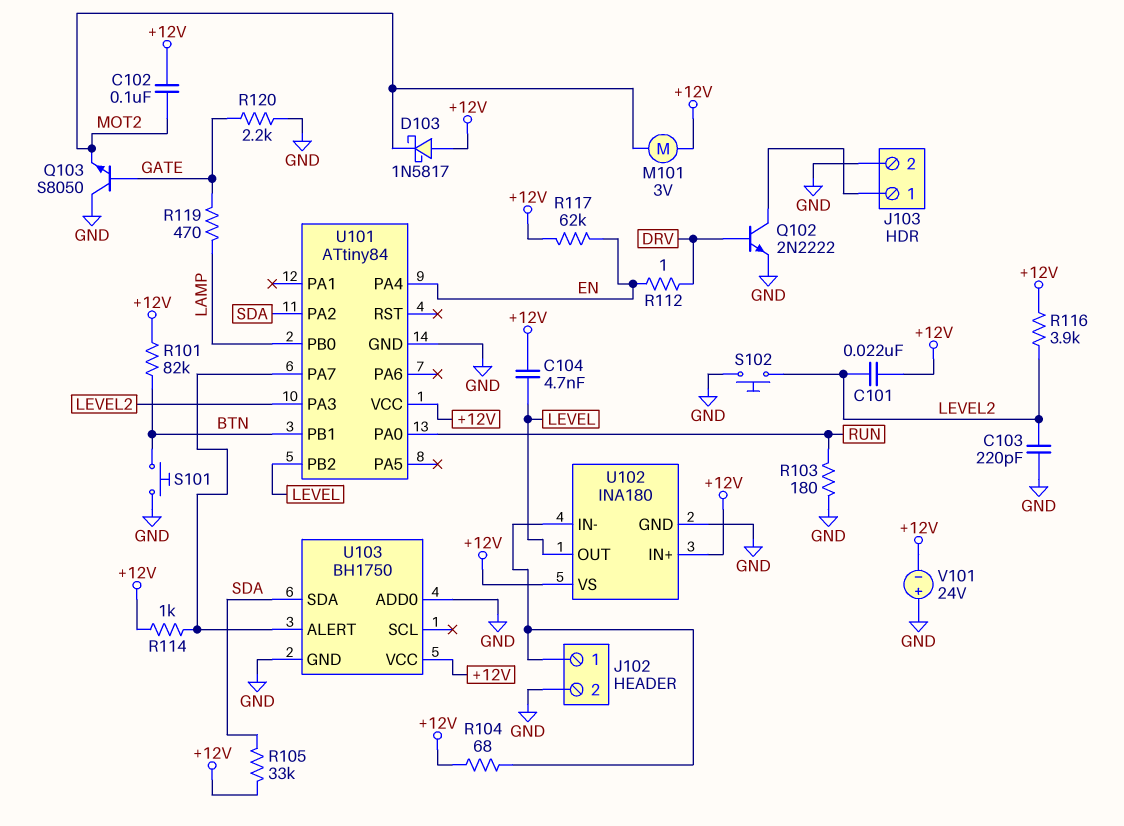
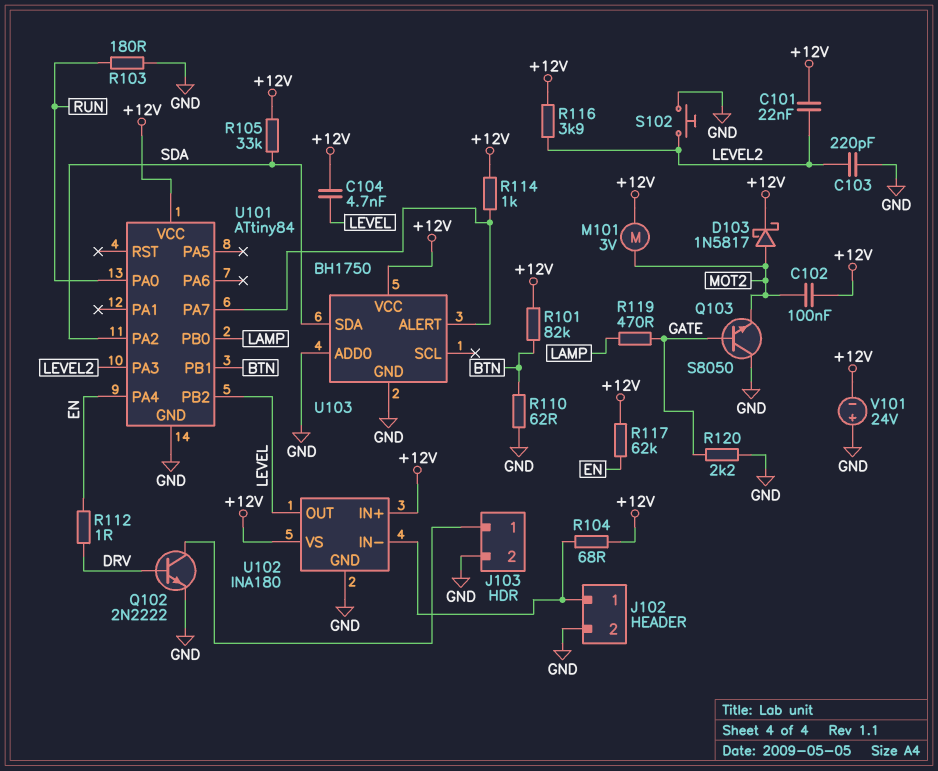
D103: schottky 1N5817 (A +12V, K MOT2) -> schottky 1N5817 (A MOT2, K +12V)
R110: none -> 62 (BTN, GND)
S101: button (BTN, GND) -> none

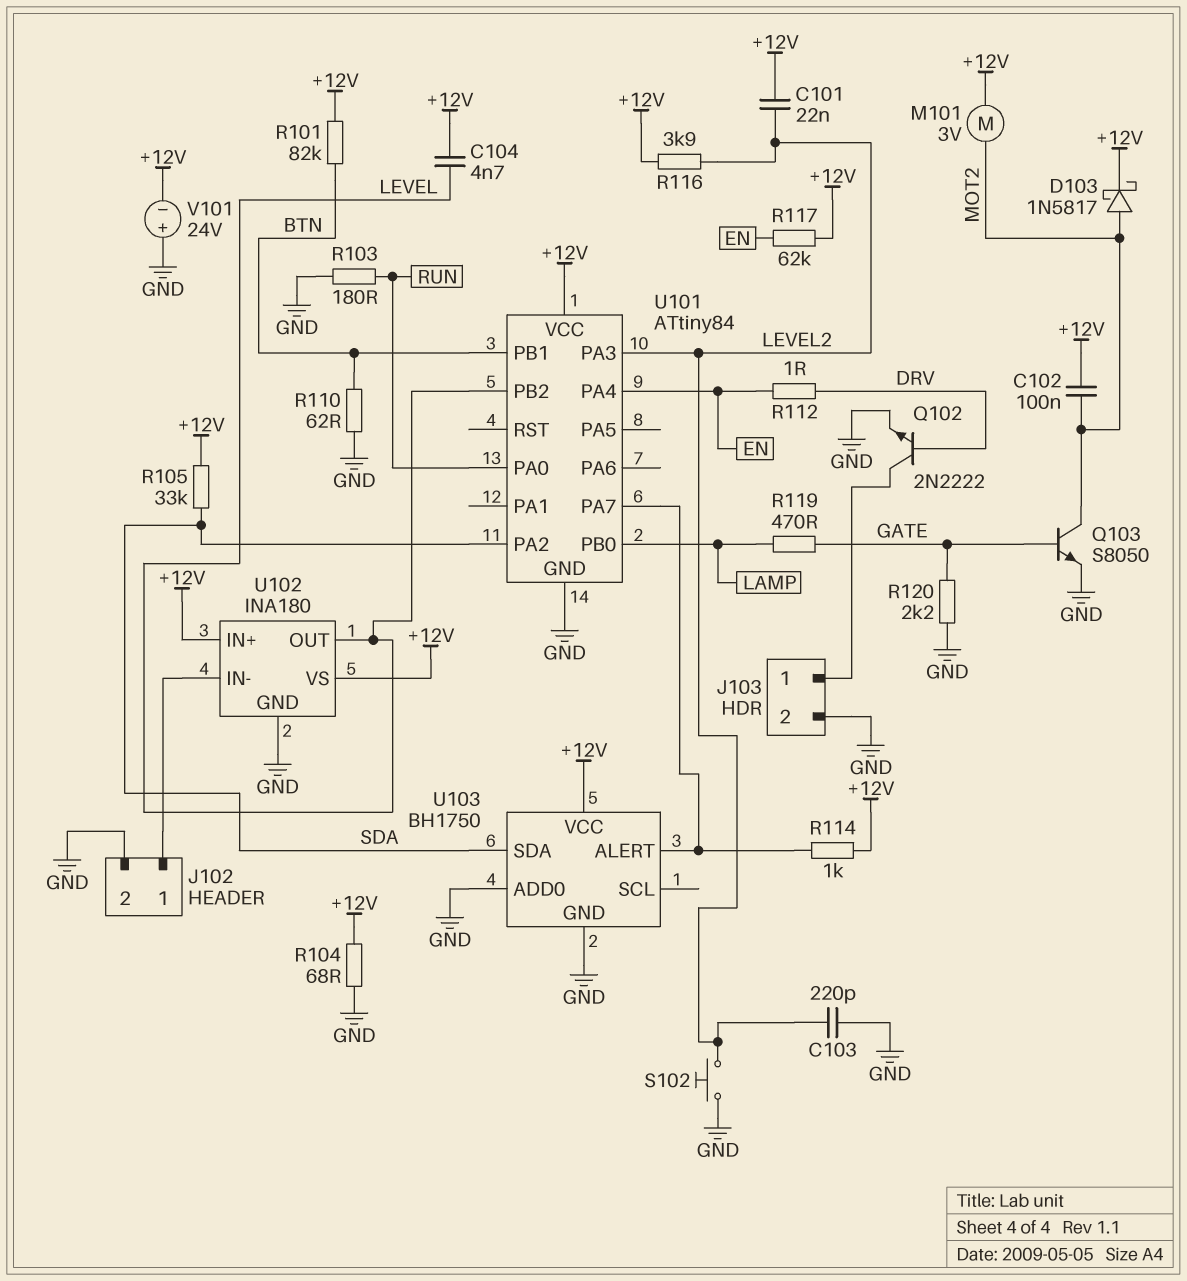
Q103: NPN S8050 (B GATE, C GND, E MOT2) -> NPN S8050 (B GATE, C MOT2, E GND)
R104: 68 (+12V, J102/1) -> 68 (+12V, GND)

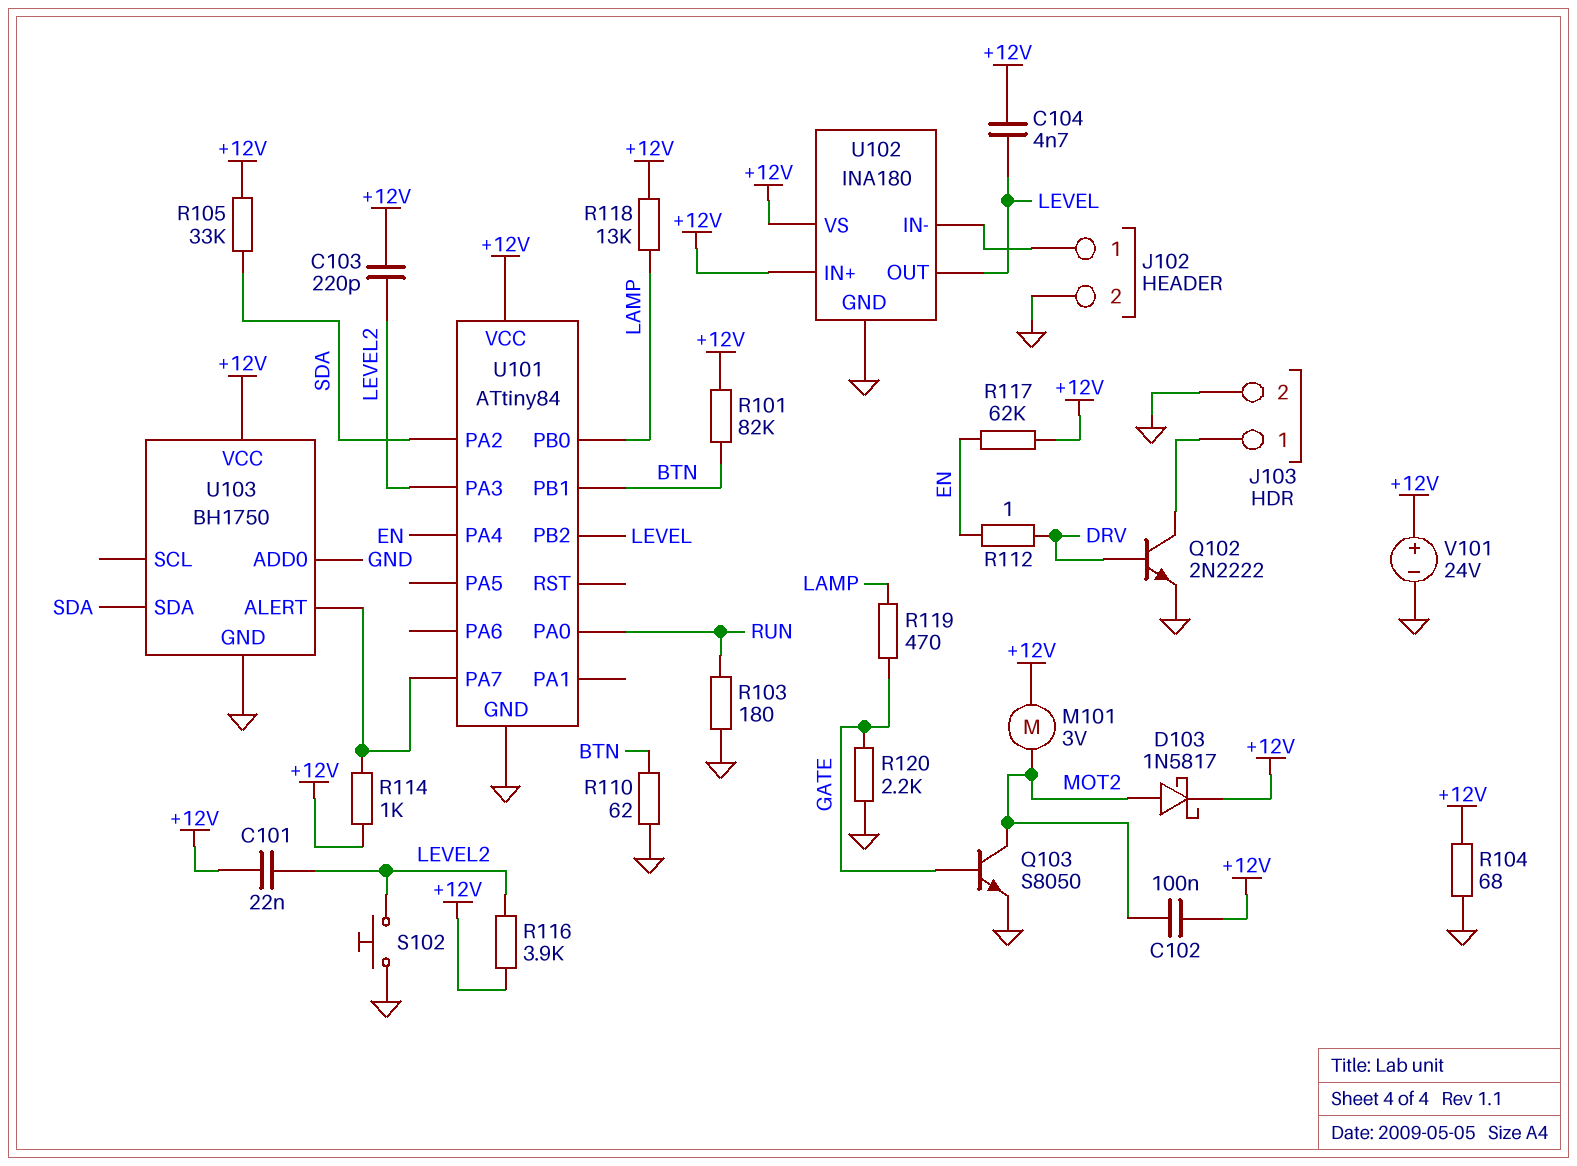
C103: 220pF (GND, LEVEL2) -> 220pF (+12V, LEVEL2)
R118: none -> 13k (+12V, LAMP)
V101: 24V (plus GND, minus +12V) -> 24V (plus +12V, minus GND)

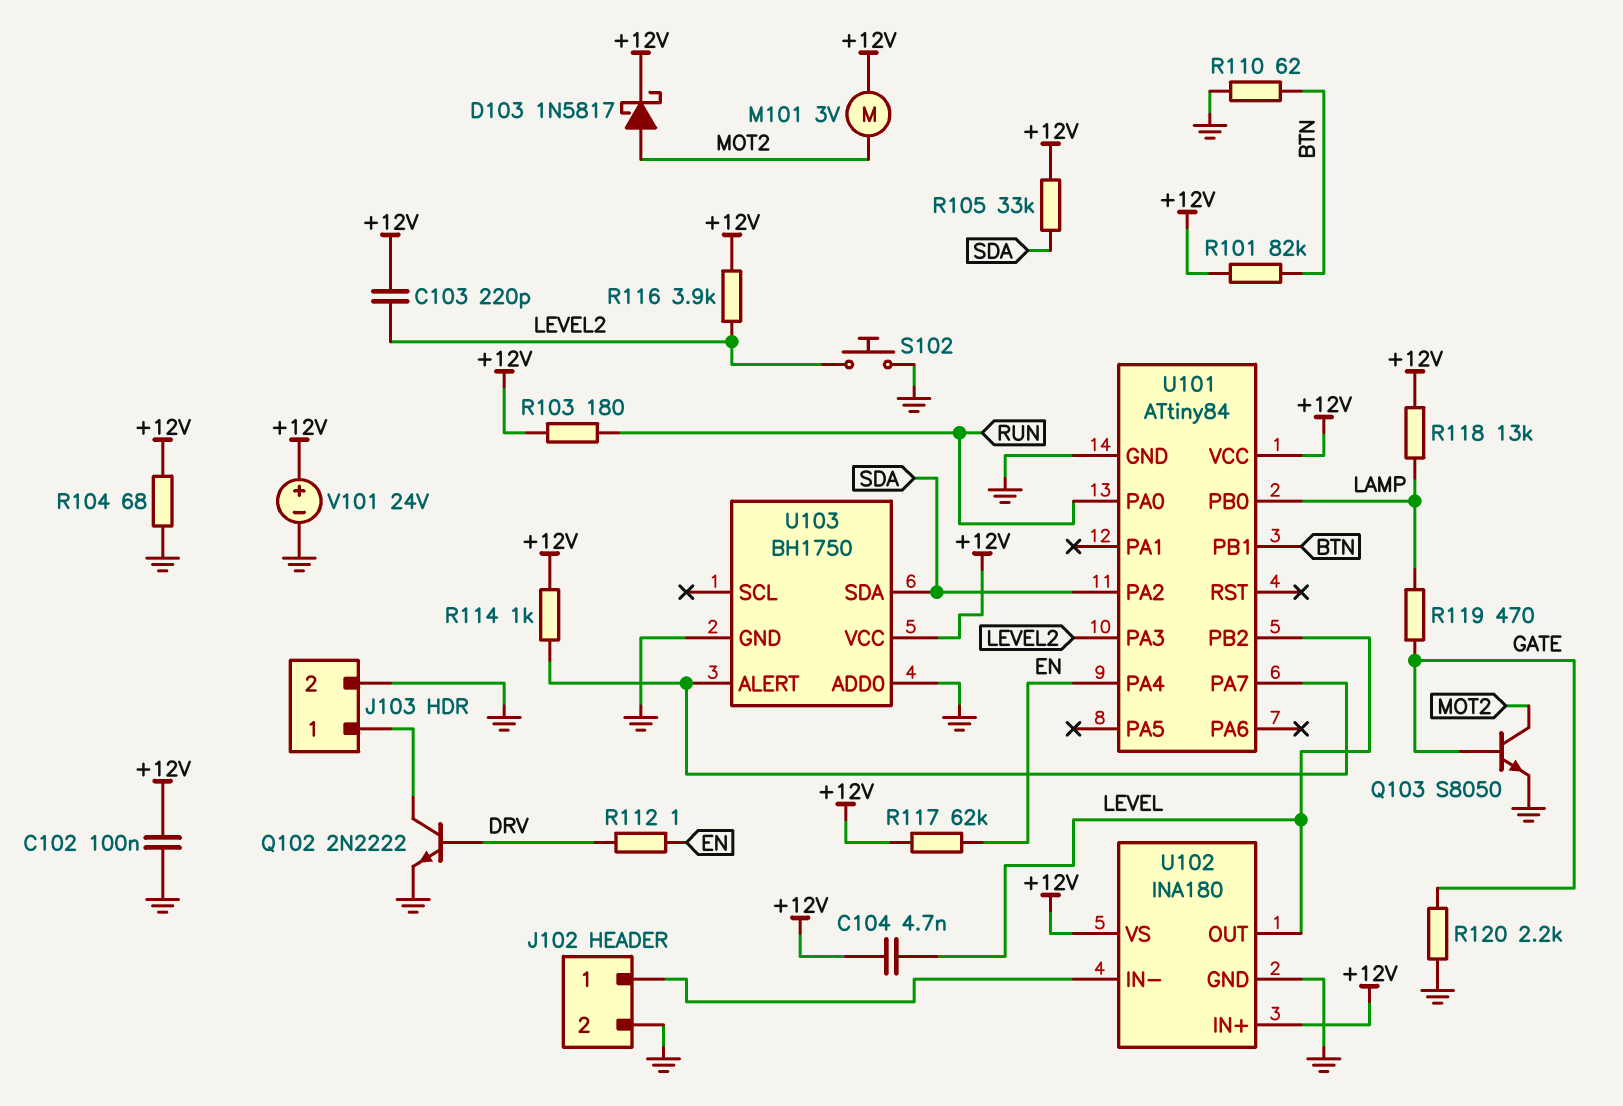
C101: 22nF (+12V, LEVEL2) -> none
C102: 100nF (+12V, MOT2) -> 100nF (+12V, GND)
R103: 180 (GND, RUN) -> 180 (+12V, RUN)

